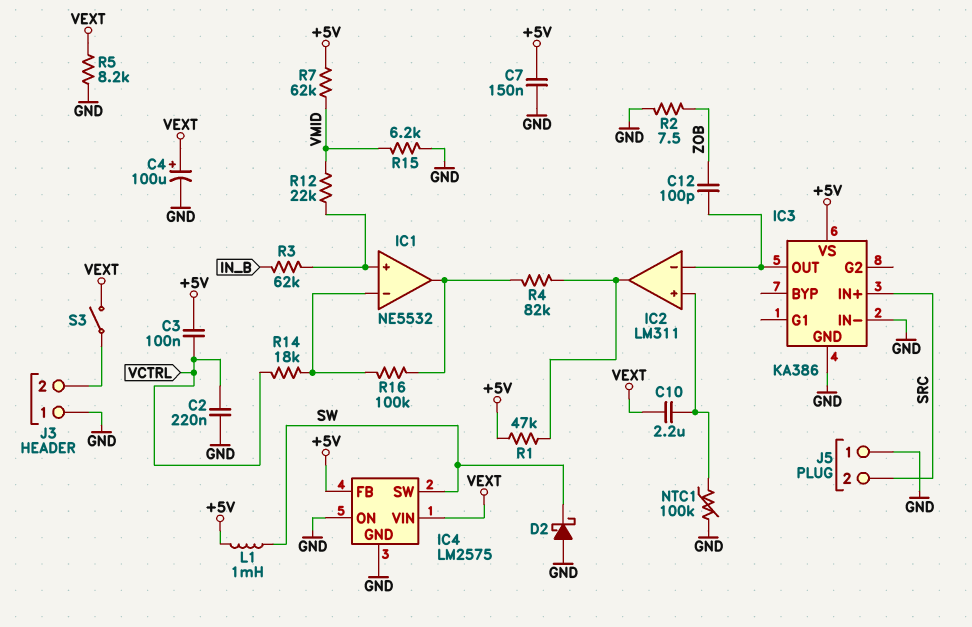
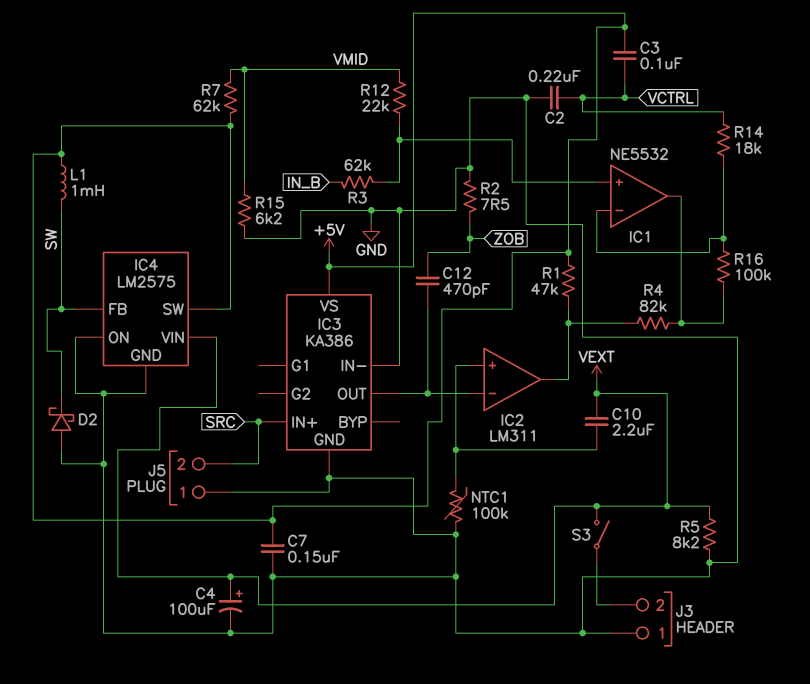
C12: 100pF (IC2/in-, ZOB) -> 470pF (IC2/in-, ZOB)
IC4 pin FB: +5V -> SW
IC4 pin SW: SW -> +5V

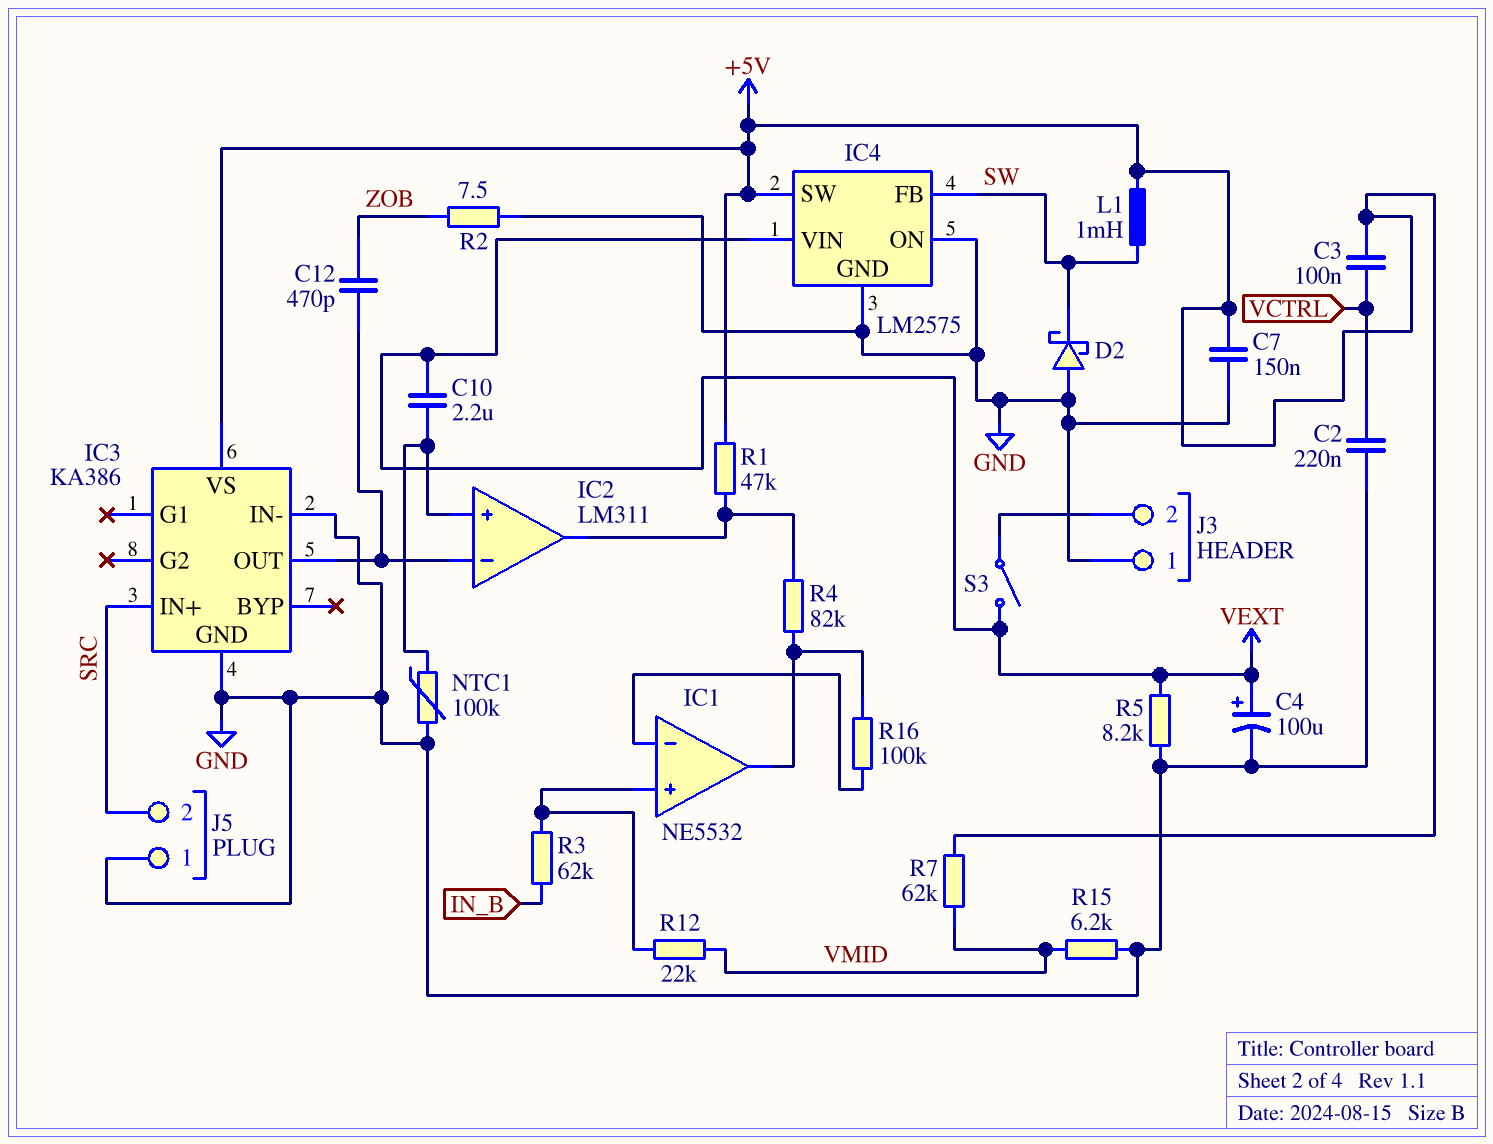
R14: 18k (IC1/in-, VCTRL) -> none

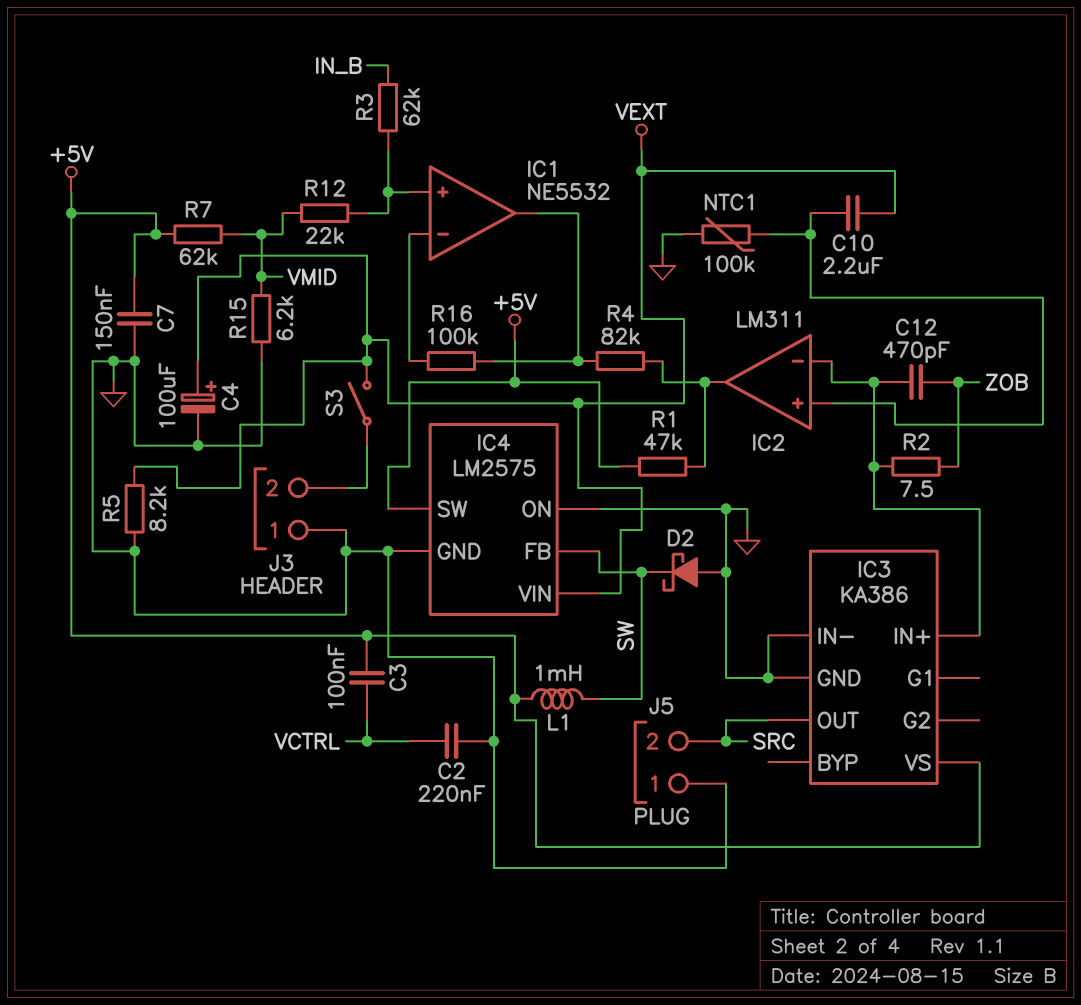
IC3 pin IN+: SRC -> IC2/in-
IC3 pin OUT: IC2/in- -> SRC
R2: 7.5 (GND, ZOB) -> 7.5 (IC2/in-, ZOB)

